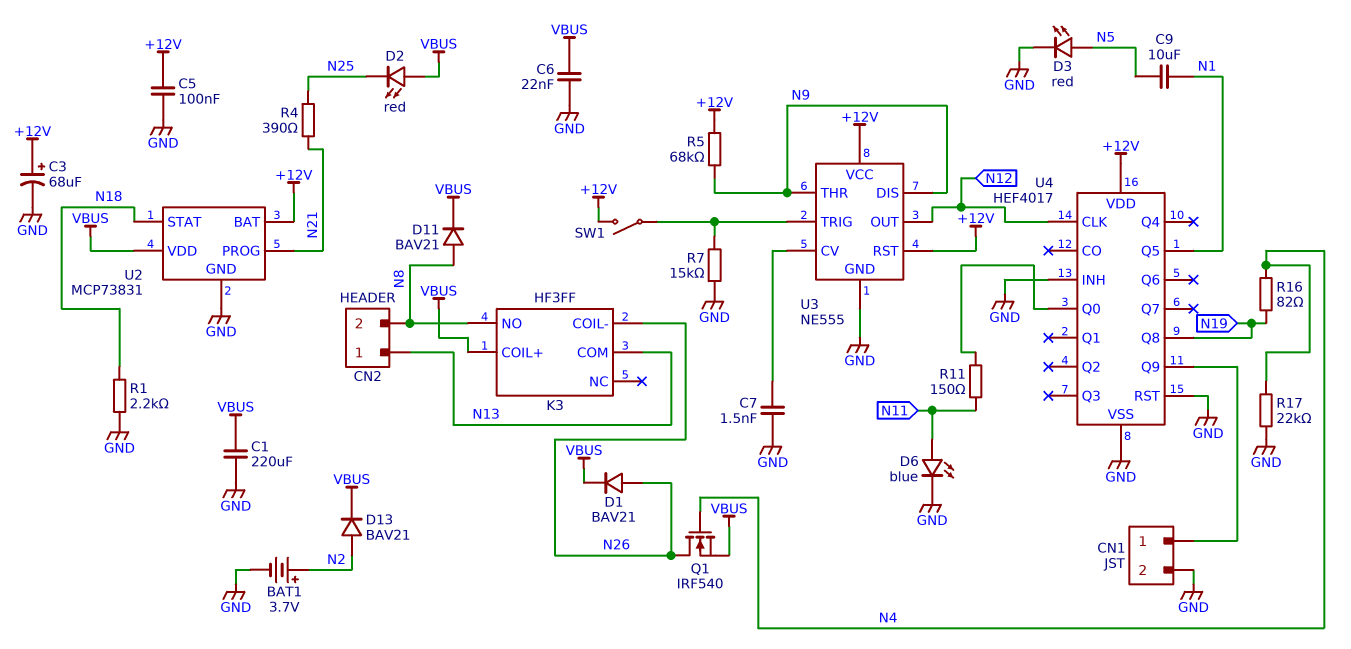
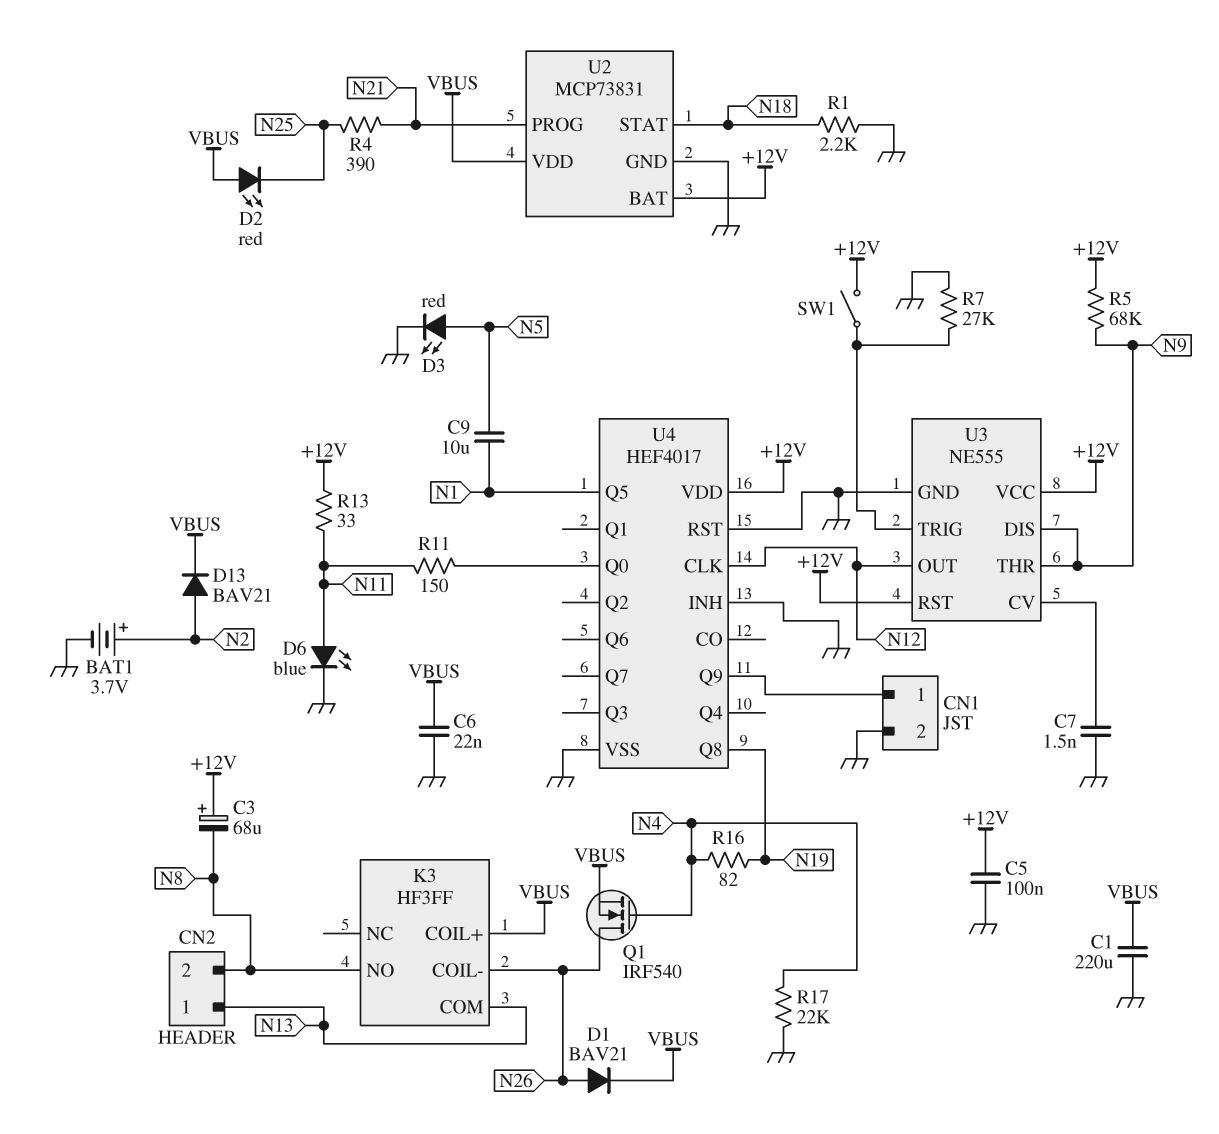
C3: 68uF (plus +12V, minus GND) -> 68uF (plus +12V, minus N8)
D11: diode BAV21 (A N8, K VBUS) -> none
R7: 15k (GND, U3/TRIG) -> 27k (GND, U3/TRIG)
R13: none -> 33 (+12V, N11)

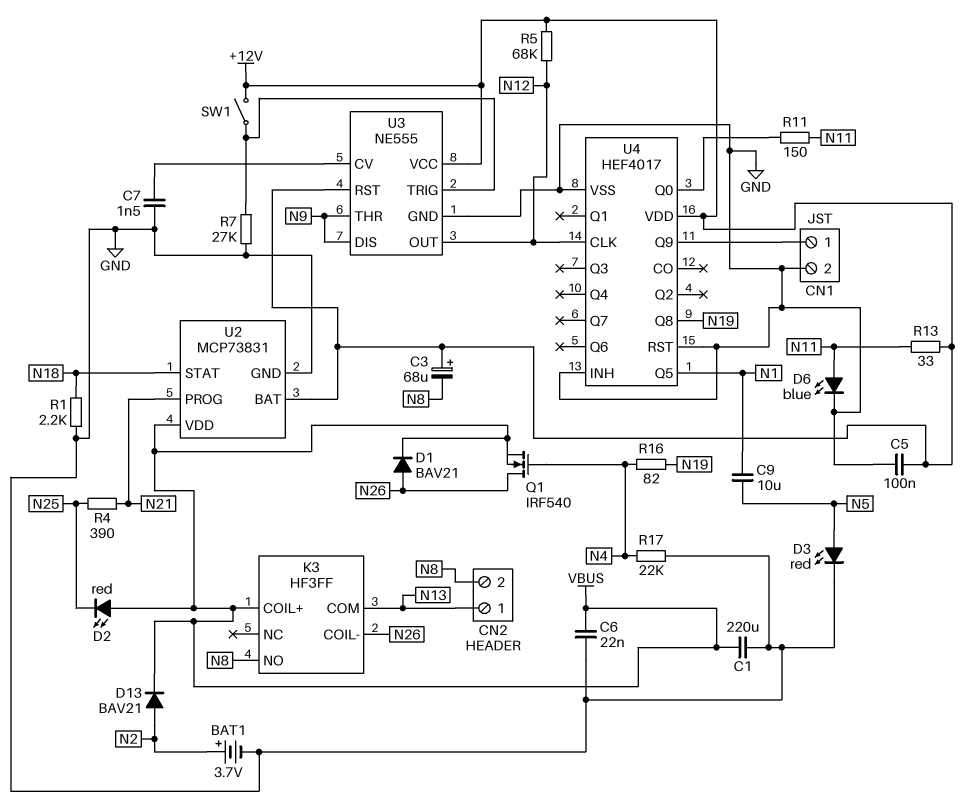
R5: 68k (+12V, N9) -> 68k (+12V, N12)

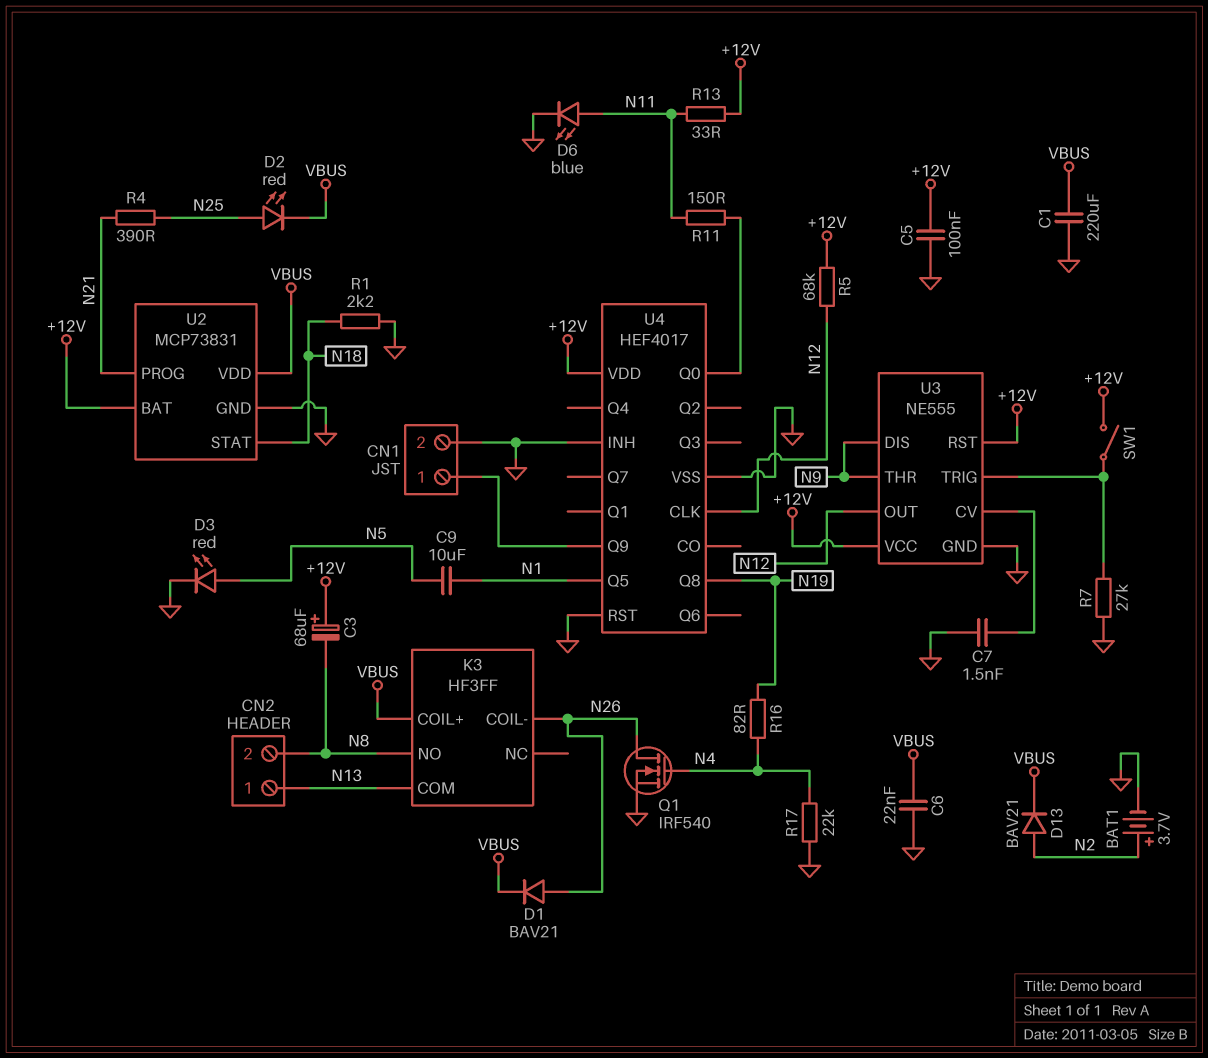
D2: LED red (A VBUS, K N25) -> LED red (A N25, K VBUS)
Q1: NMOS IRF540 (G N4, D N26, S VBUS) -> NMOS IRF540 (G N4, D N26, S GND)

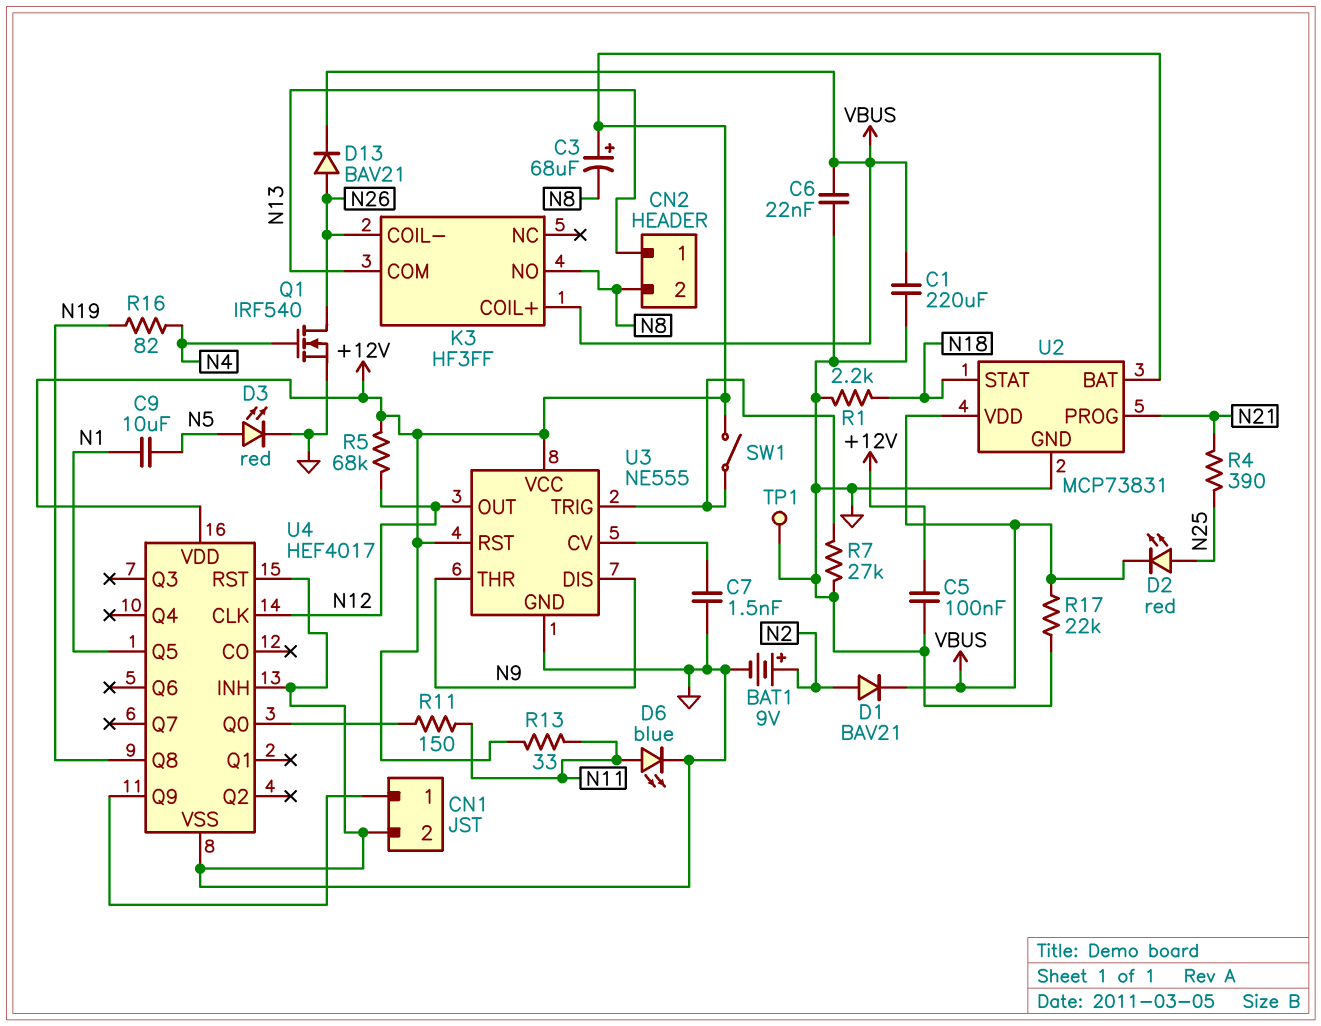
BAT1: 3.7V (plus N2, minus GND) -> 9V (plus N2, minus GND)
D1: diode BAV21 (A N26, K VBUS) -> diode BAV21 (A N2, K VBUS)
D13: diode BAV21 (A N2, K VBUS) -> diode BAV21 (A N26, K VBUS)
R17: 22k (GND, N4) -> 22k (GND, VBUS)
TP1: none -> test point (GND)

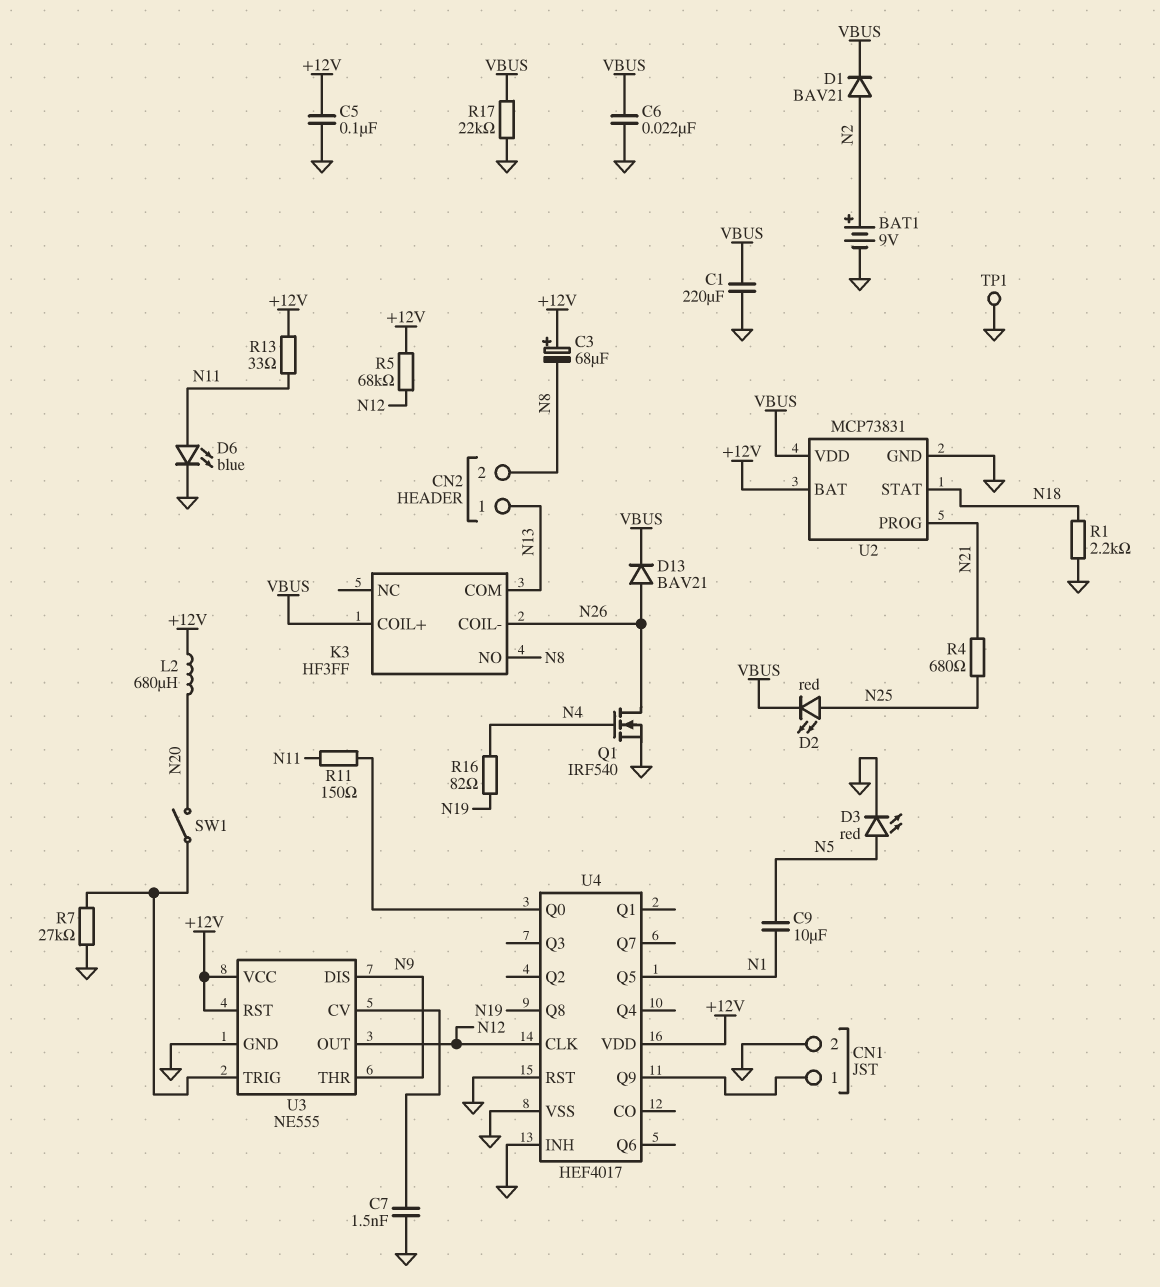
L2: none -> 680uH (+12V, N20)
R4: 390 (N21, N25) -> 680 (N21, N25)
SW1: switch (+12V, U3/TRIG) -> switch (N20, U3/TRIG)

